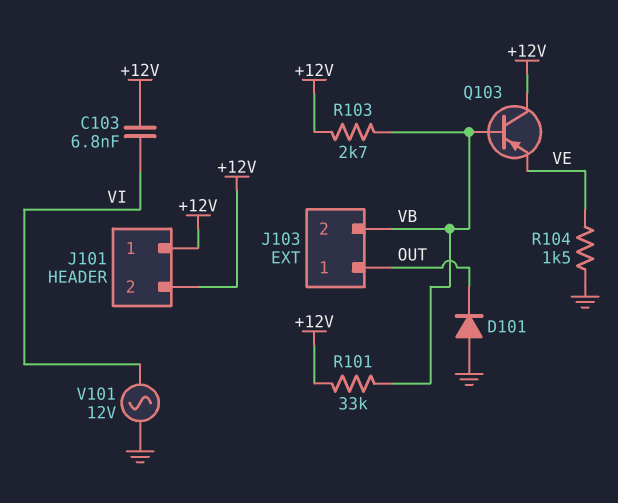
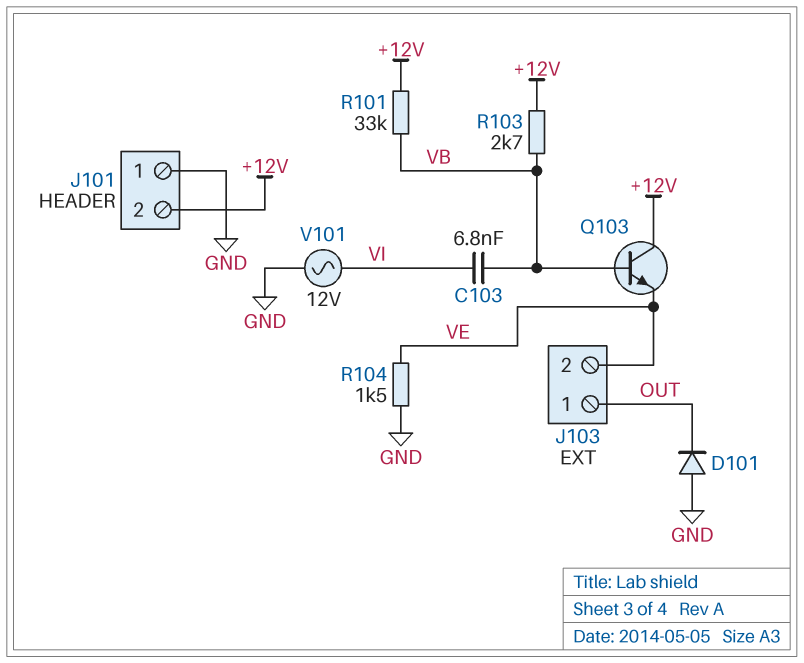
C103: 6.8nF (+12V, VI) -> 6.8nF (VB, VI)
J101 pin 1: +12V -> GND
J103 pin 2: VB -> VE
Q103: PNP (B VB, C +12V, E VE) -> NPN (B VB, C +12V, E VE)

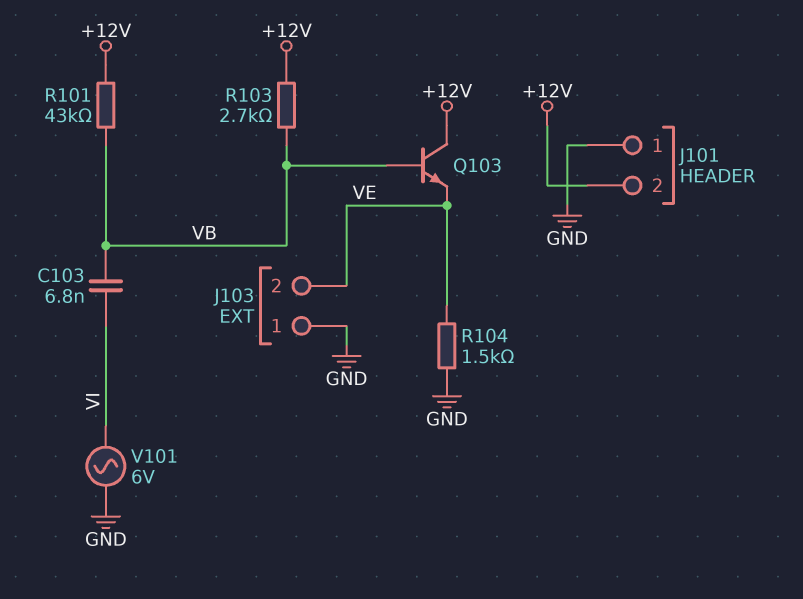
D101: diode (A GND, K OUT) -> none
J103 pin 1: OUT -> GND
R101: 33k (+12V, VB) -> 43k (+12V, VB)
V101: AC 12V (GND, VI) -> AC 6V (GND, VI)

